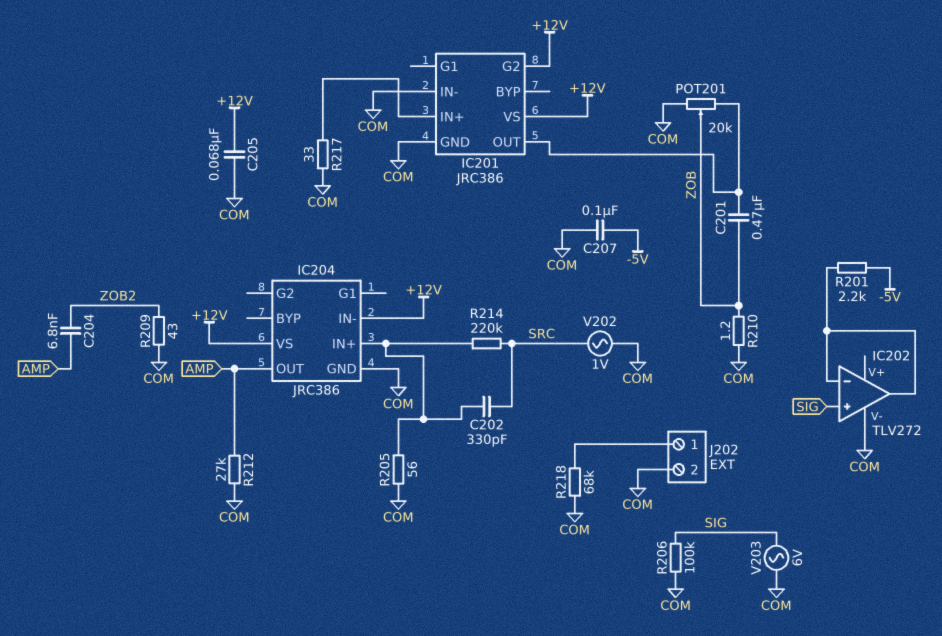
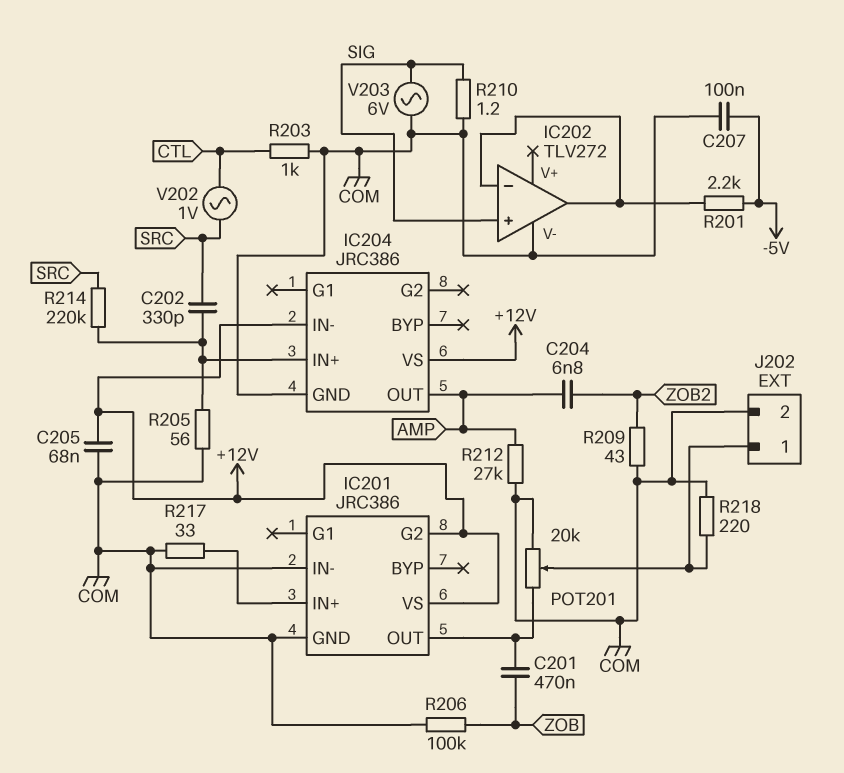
POT201: 20k (COM, IC201/OUT, wiper ZOB) -> 20k (COM, IC201/OUT, wiper J202/1)
R203: none -> 1k (COM, CTL)
R206: 100k (COM, SIG) -> 100k (COM, ZOB)
R210: 1.2 (COM, ZOB) -> 1.2 (COM, SIG)
R218: 68k (COM, J202/1) -> 220 (COM, J202/1)
V202: AC 1V (COM, SRC) -> AC 1V (CTL, SRC)

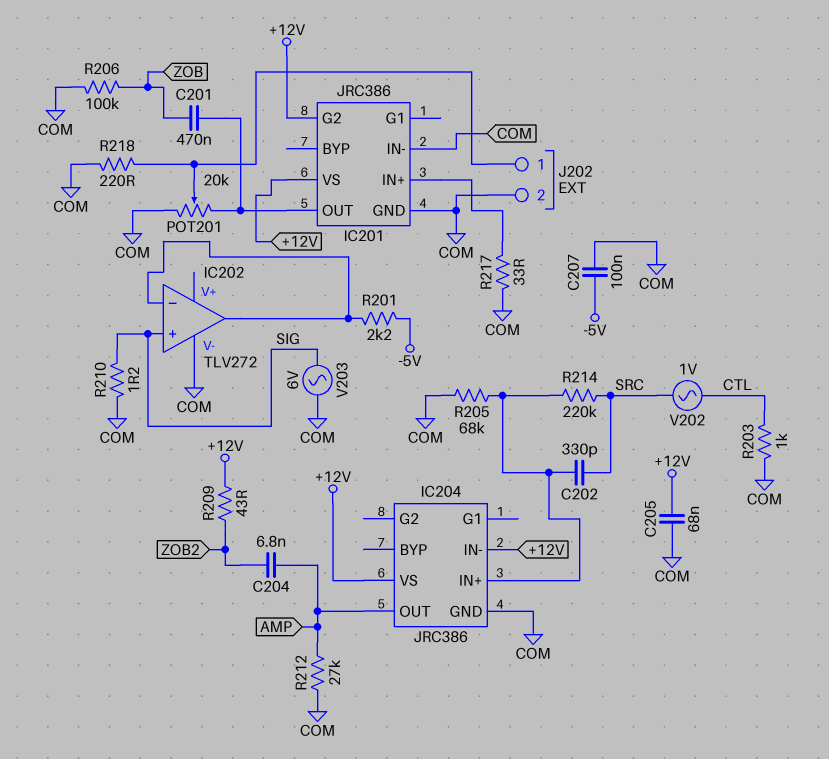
R205: 56 (COM, IC204/IN+) -> 68k (COM, IC204/IN+)
R209: 43 (COM, ZOB2) -> 43 (+12V, ZOB2)

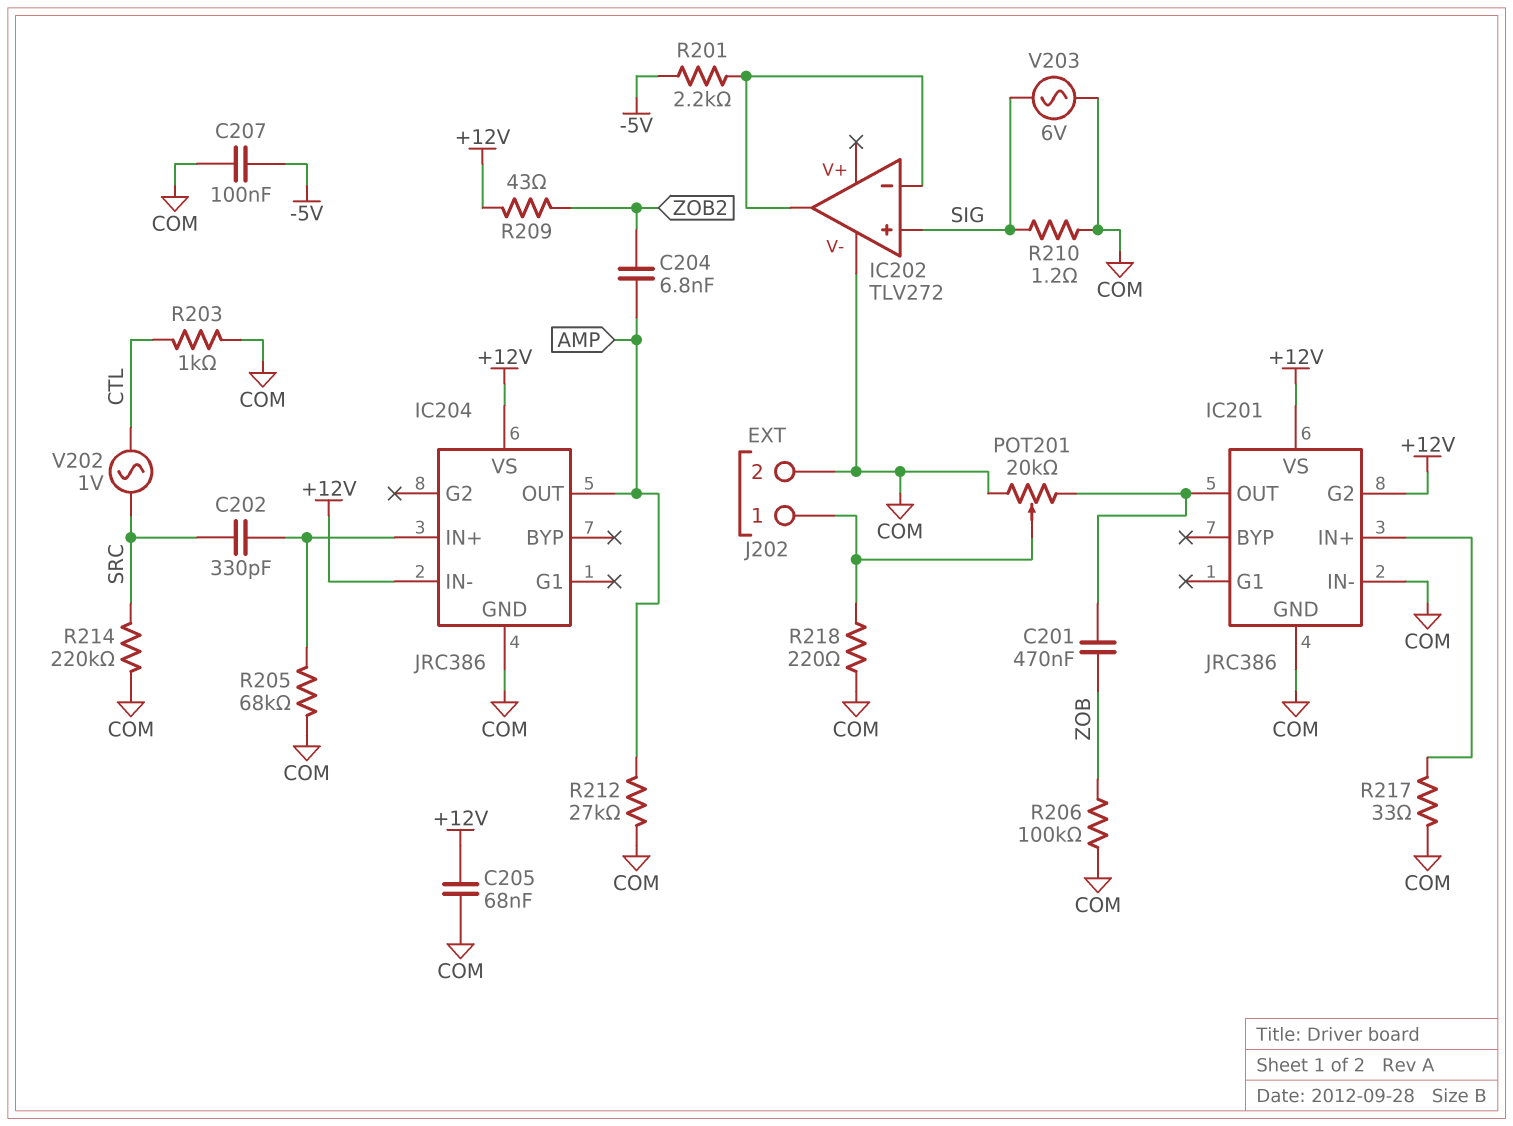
R214: 220k (IC204/IN+, SRC) -> 220k (COM, SRC)

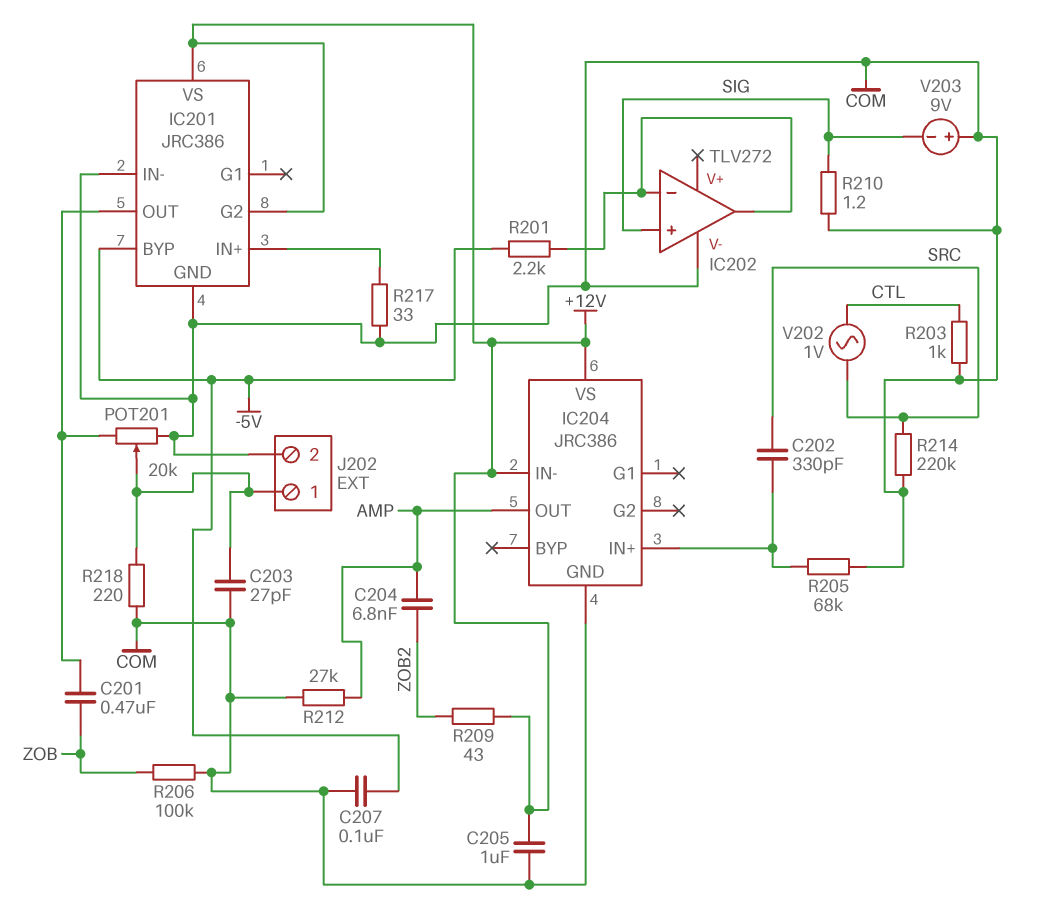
C203: none -> 27pF (COM, J202/1)
C205: 68nF (+12V, COM) -> 1uF (+12V, COM)
IC201 pin BYP: none -> -5V
V203: AC 6V (COM, SIG) -> 9V (plus COM, minus SIG)

